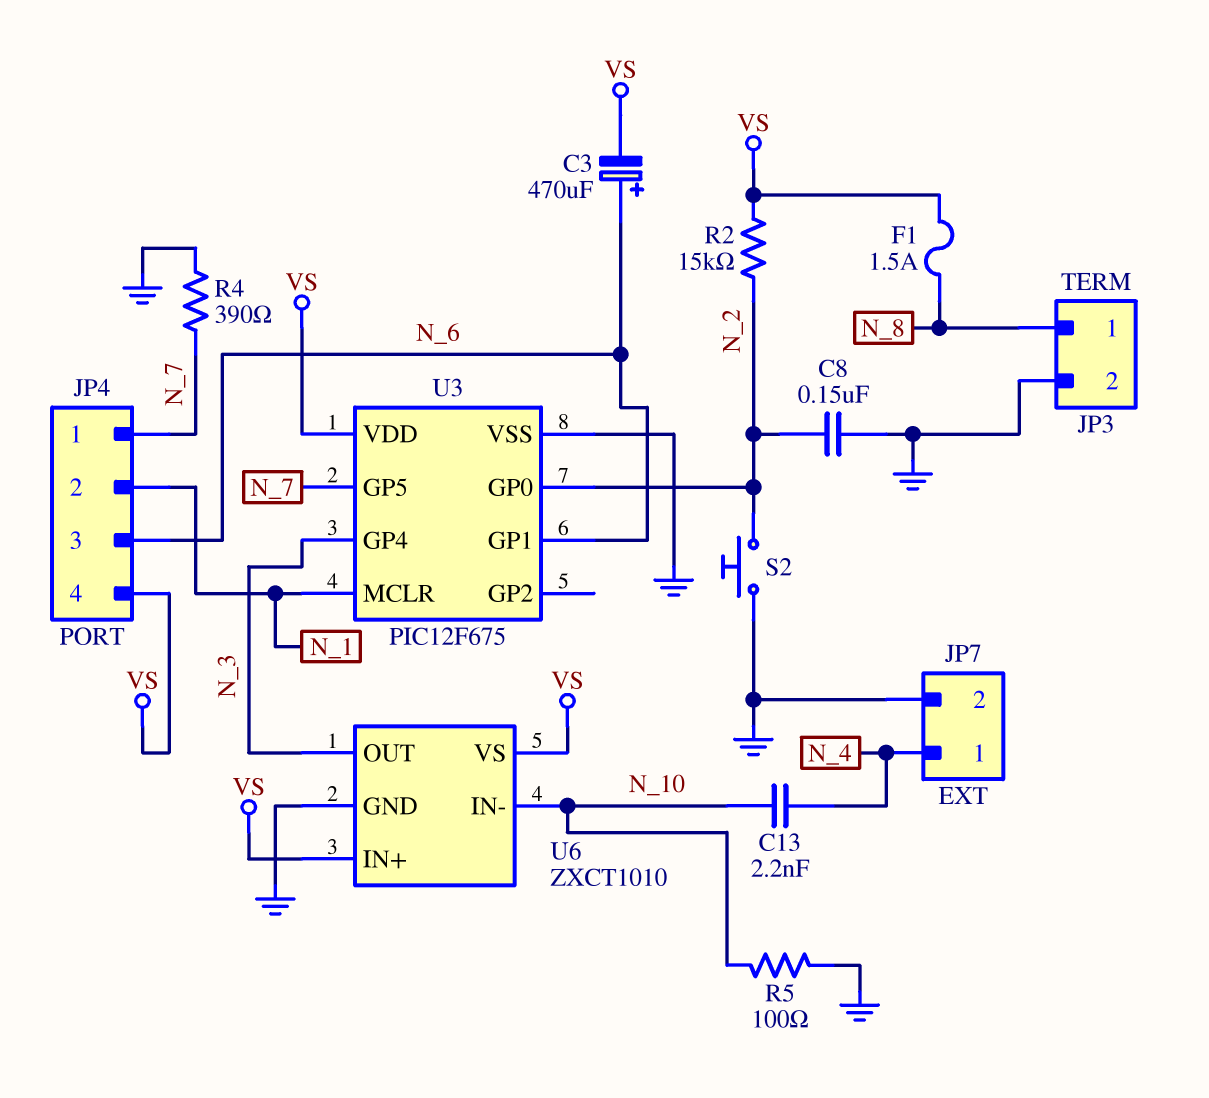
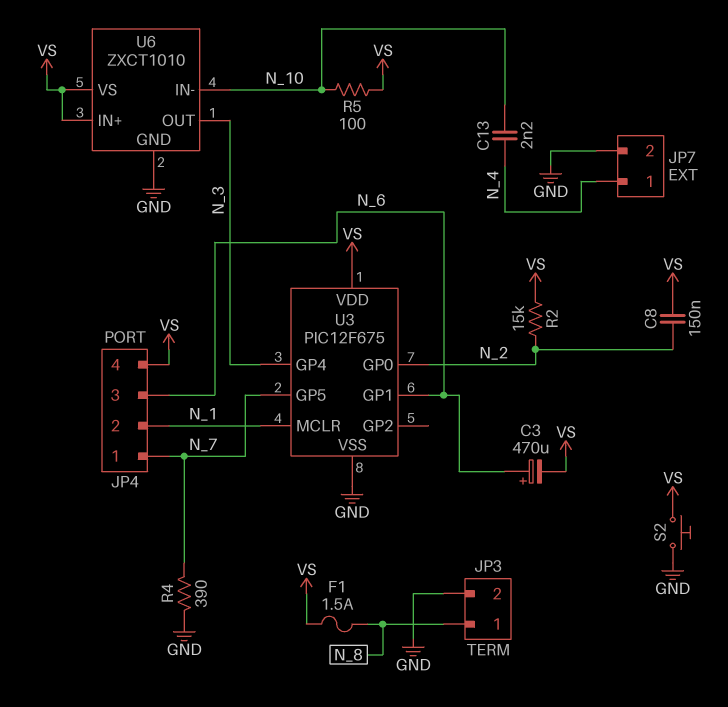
C8: 150nF (GND, N_2) -> 150nF (N_2, VS)
R5: 100 (GND, N_10) -> 100 (N_10, VS)
S2: button (GND, N_2) -> button (GND, VS)

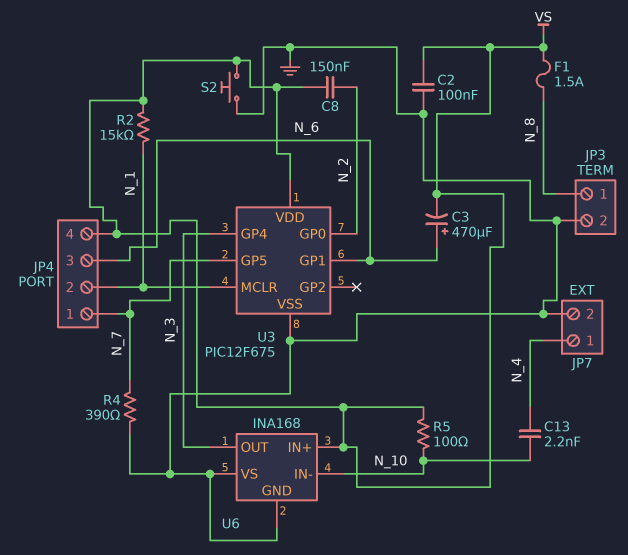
C2: none -> 100nF (GND, VS)
R2: 15k (N_2, VS) -> 15k (N_1, VS)
U6: ZXCT1010 -> INA168
U6 pin VS: VS -> GND

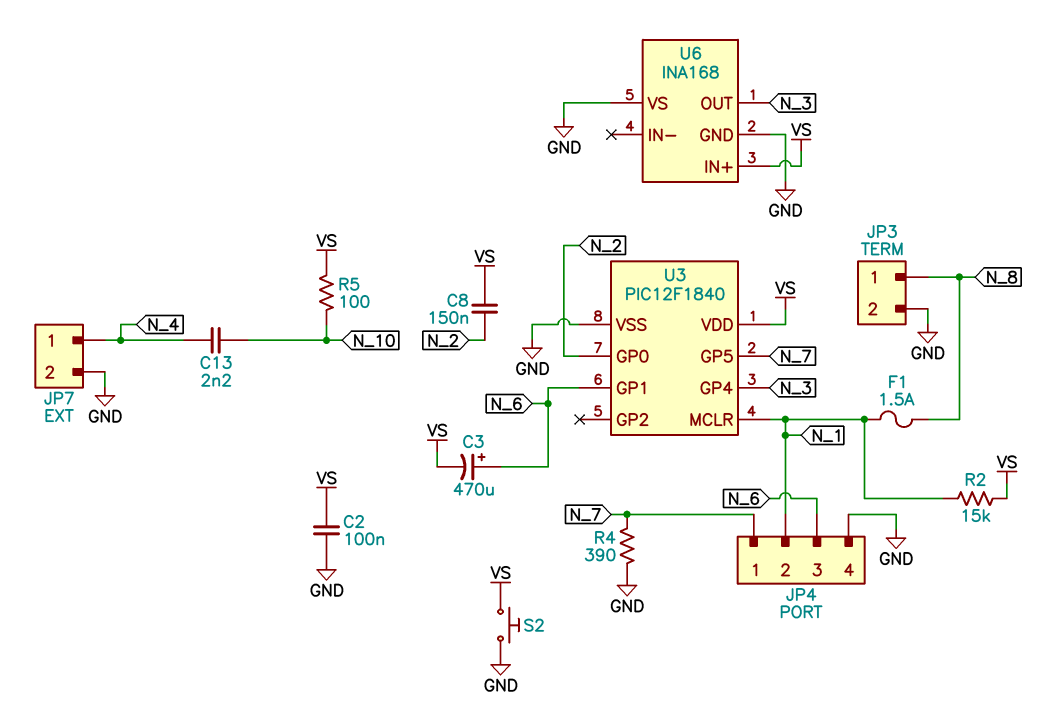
F1: 1.5A (N_8, VS) -> 1.5A (N_1, N_8)
JP4 pin 4: VS -> GND
U3: PIC12F675 -> PIC12F1840
U6 pin IN-: N_10 -> none

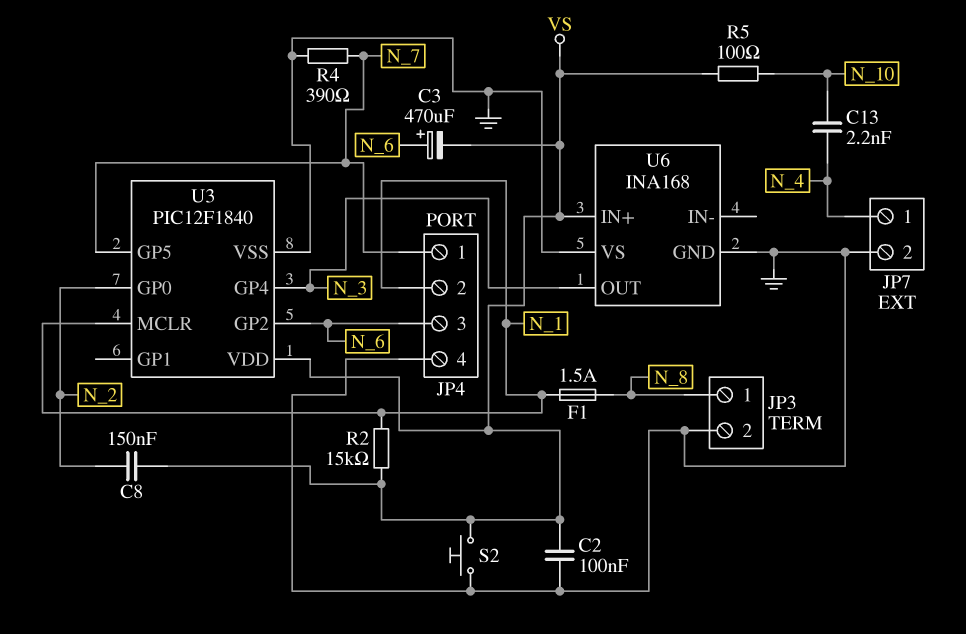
U3 pin GP1: N_6 -> none
U3 pin GP2: none -> N_6

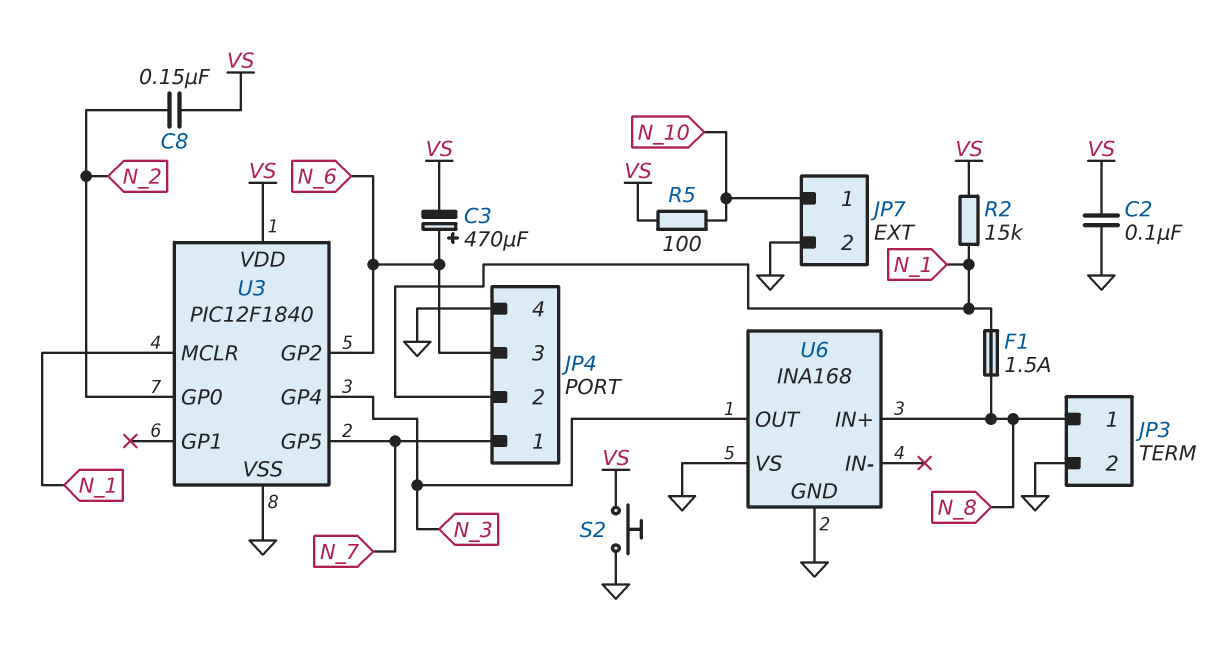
C13: 2.2nF (N_4, N_10) -> none
JP7 pin 1: N_4 -> N_10
R4: 390 (GND, N_7) -> none
U6 pin IN+: VS -> N_8

